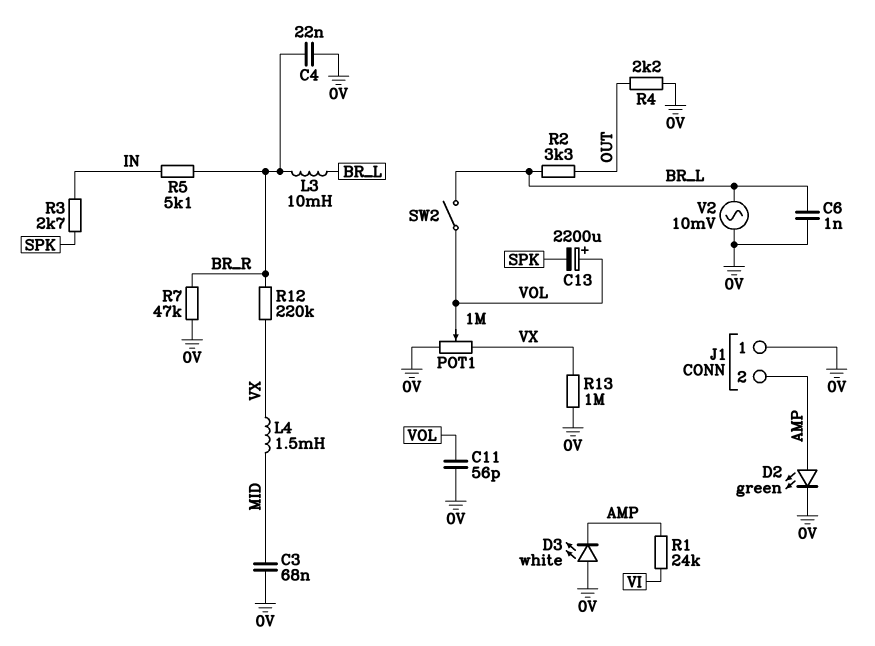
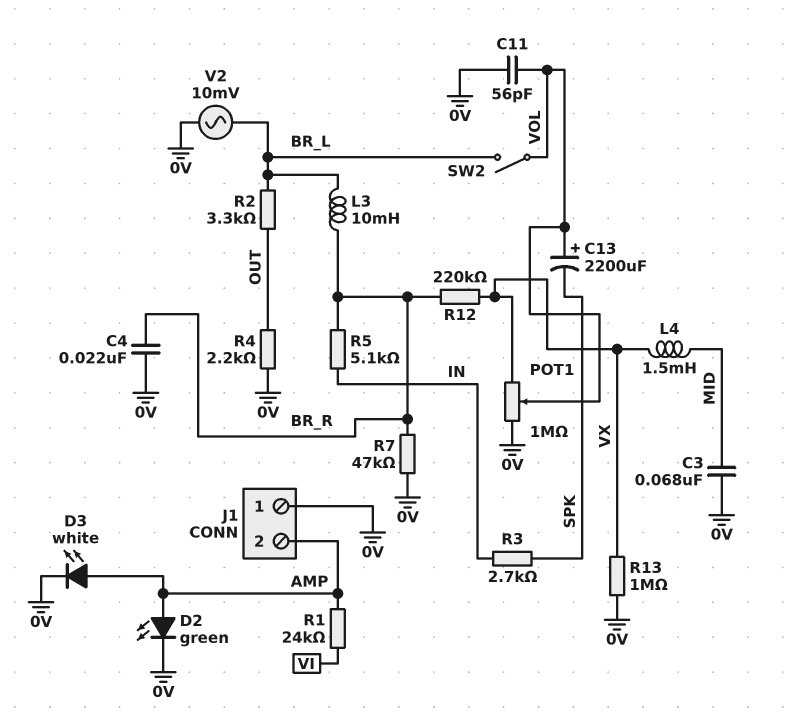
C6: 1nF (0V, BR_L) -> none
D3: LED white (A 0V, K AMP) -> LED white (A AMP, K 0V)

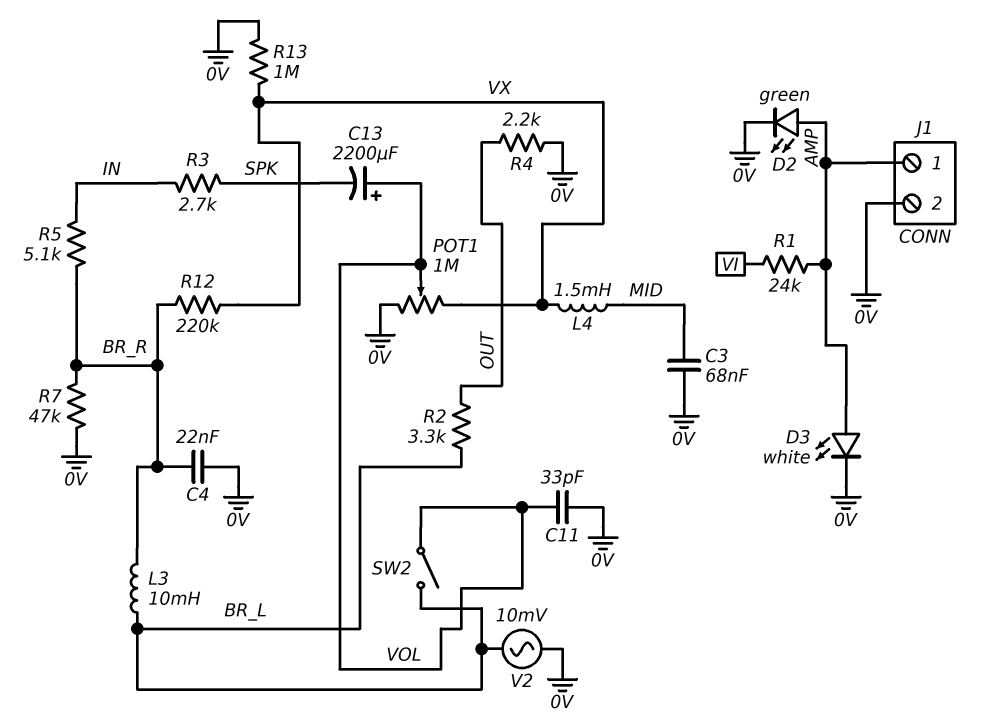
C11: 56pF (0V, VOL) -> 33pF (0V, VOL)
J1 pin 1: 0V -> AMP
J1 pin 2: AMP -> 0V

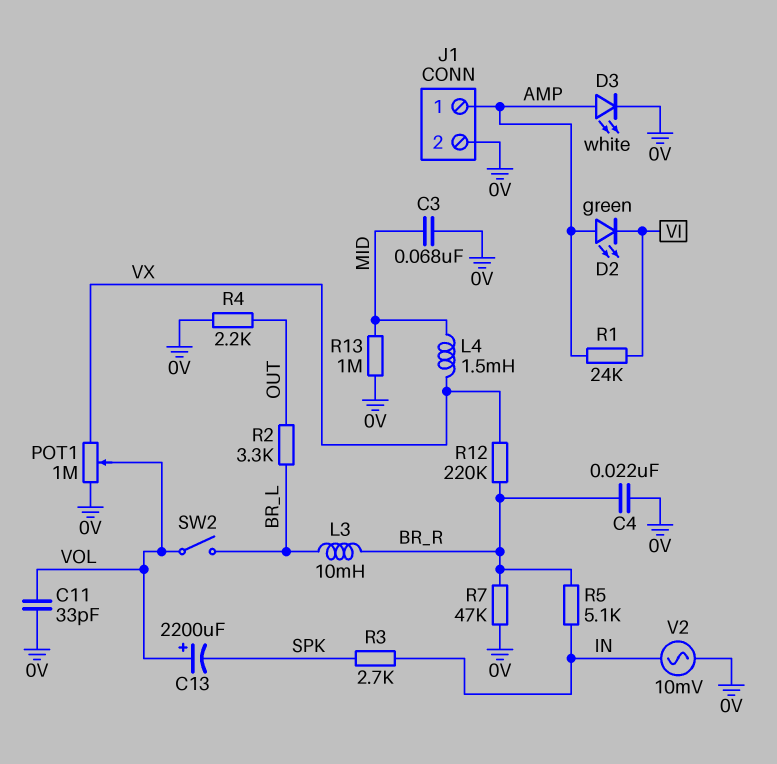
D2: LED green (A AMP, K 0V) -> LED green (A AMP, K VI)
R13: 1M (0V, VX) -> 1M (0V, MID)
V2: AC 10mV (0V, BR_L) -> AC 10mV (0V, IN)

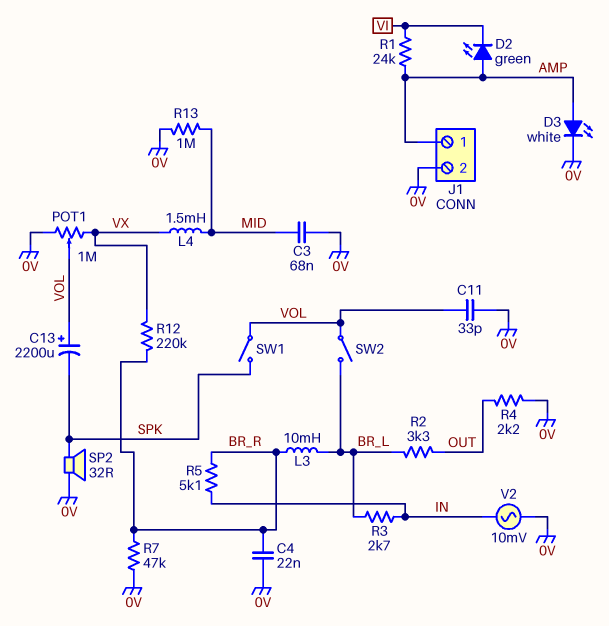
R3: 2.7k (IN, SPK) -> 2.7k (BR_L, IN)
SP2: none -> speaker 32R (0V, SPK)
SW1: none -> switch (SPK, VOL)

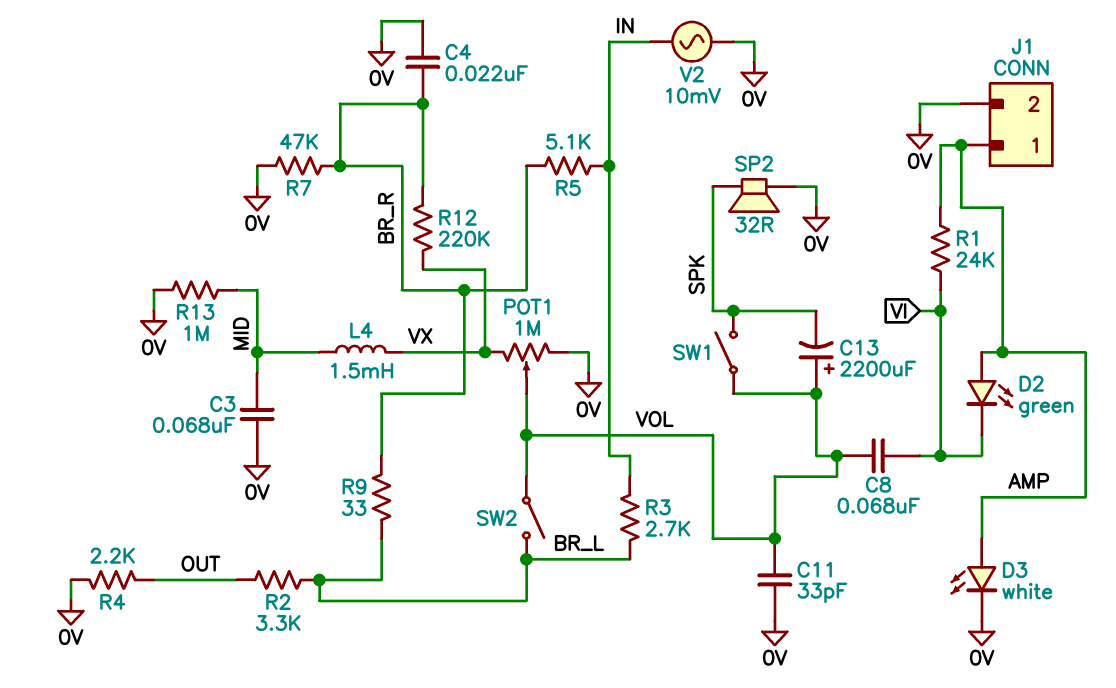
C8: none -> 68nF (VI, VOL)
L3: 10mH (BR_L, BR_R) -> none
R9: none -> 33 (BR_L, BR_R)

